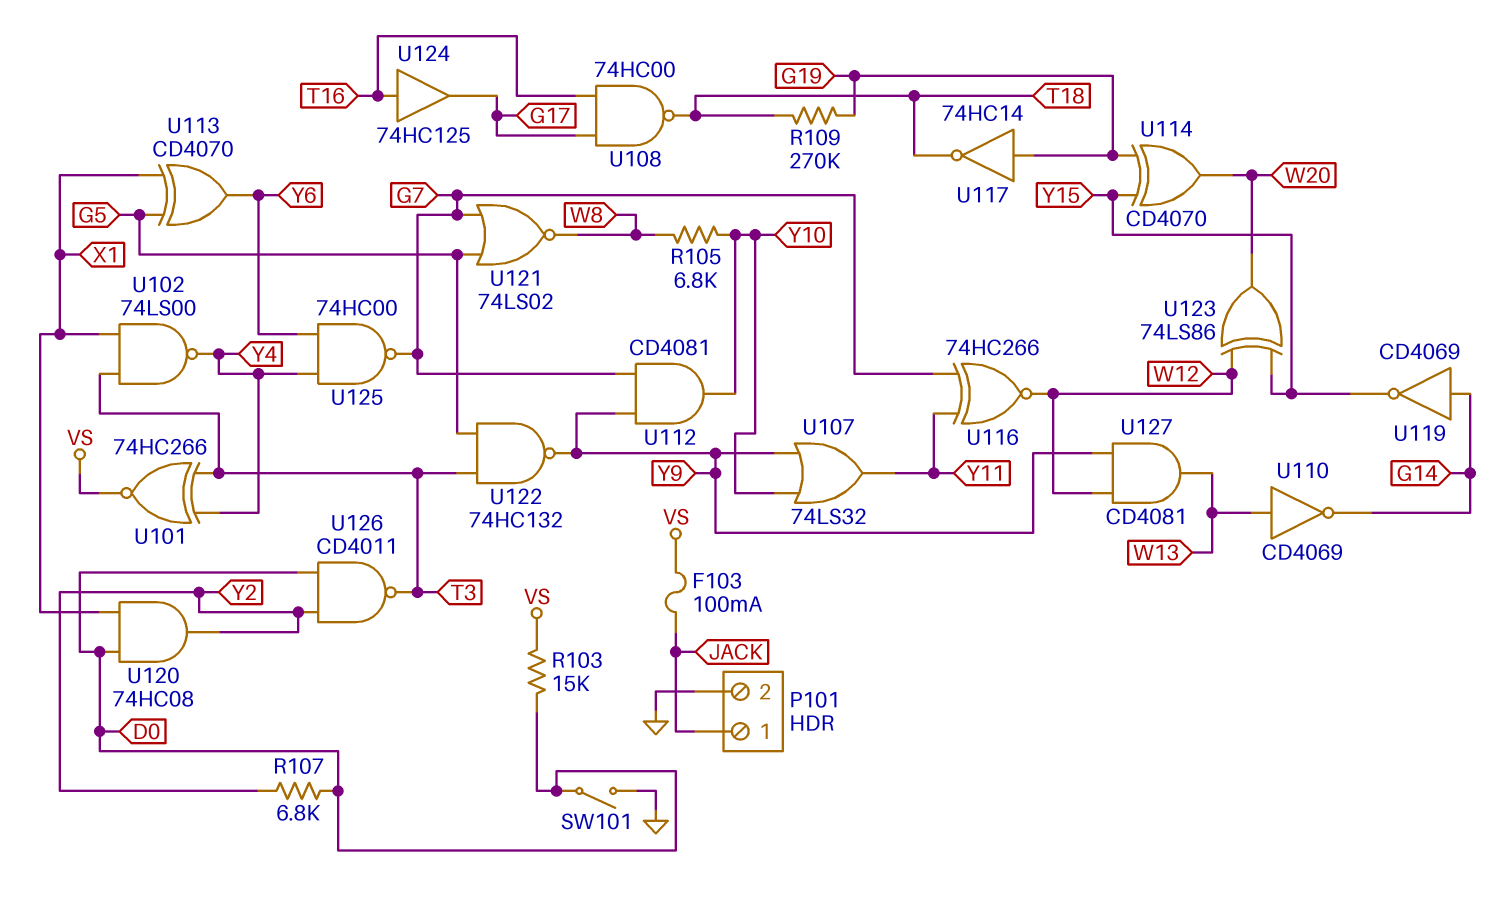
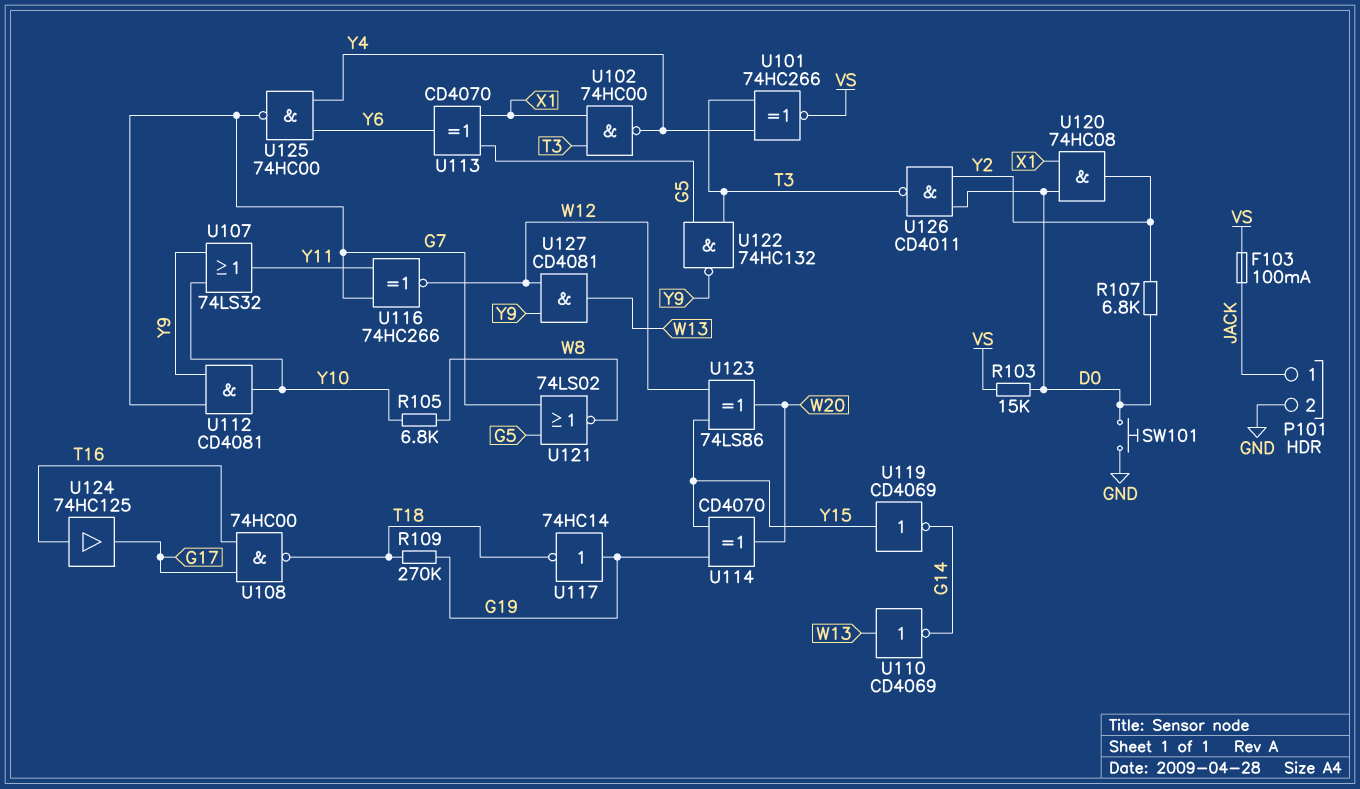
SW101: switch (D0, GND) -> button (D0, GND)
U102: NAND 74LS00 (in T3, in X1, out Y4) -> NAND 74HC00 (in T3, in X1, out Y4)
U119: NOT CD4069 (in G14, out Y15) -> NOT CD4069 (in Y15, out G14)

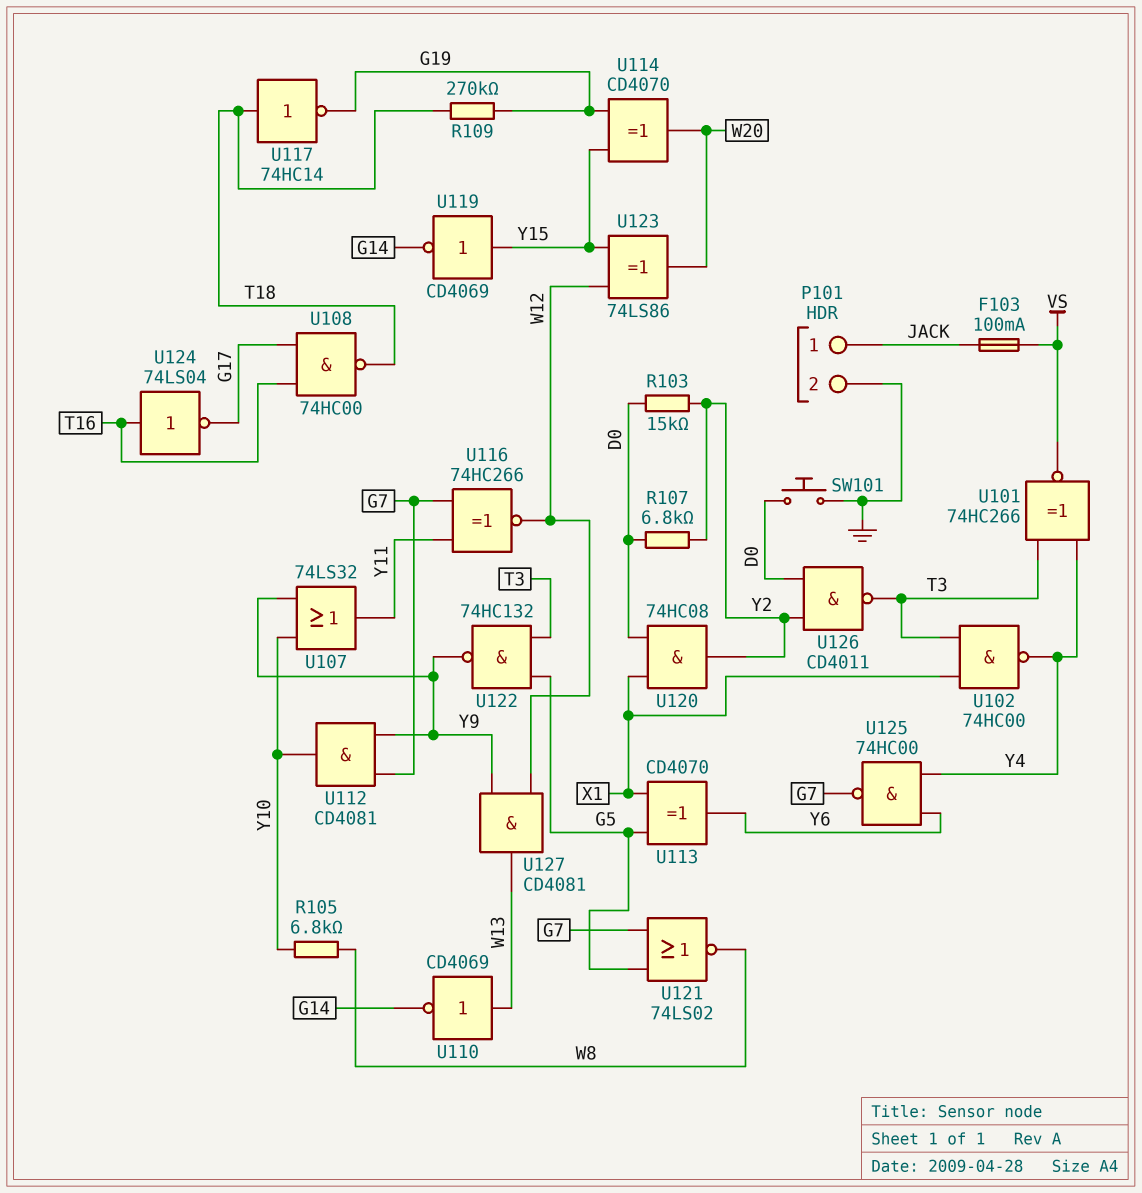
R103: 15k (D0, VS) -> 15k (D0, Y2)
U117: NOT 74HC14 (in G19, out T18) -> NOT 74HC14 (in T18, out G19)
U124: buffer 74HC125 (in T16, out G17) -> NOT 74LS04 (in T16, out G17)

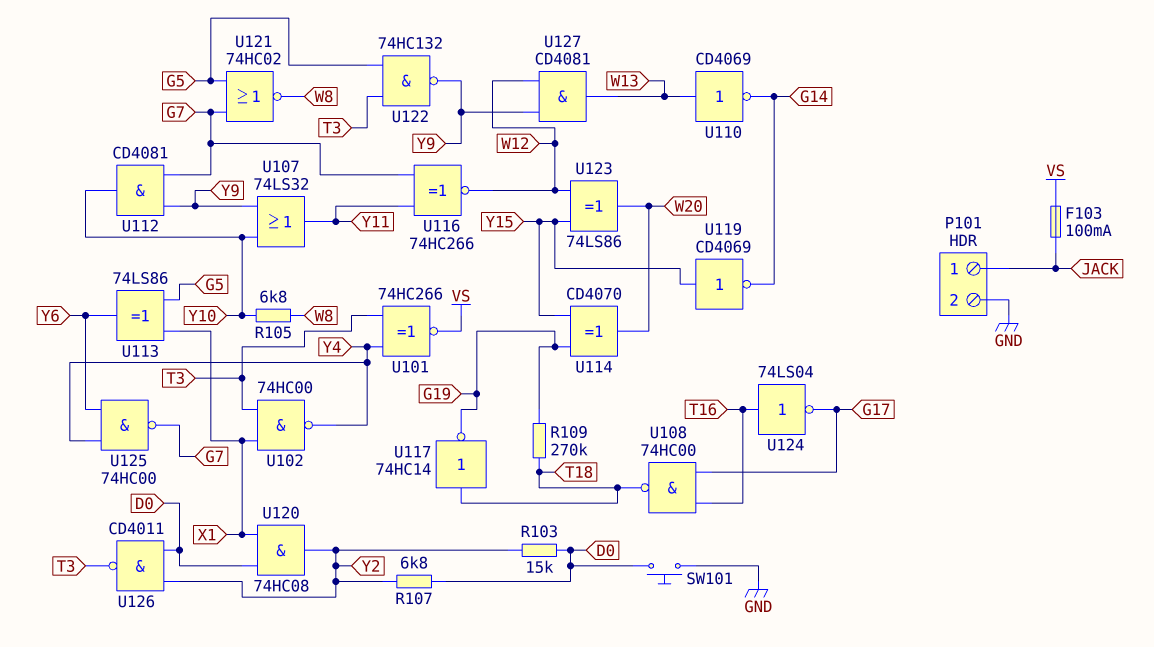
U113: XOR CD4070 (in G5, in X1, out Y6) -> XOR 74LS86 (in G5, in X1, out Y6)
U121: NOR 74LS02 (in G5, in G7, out W8) -> NOR 74HC02 (in G5, in G7, out W8)

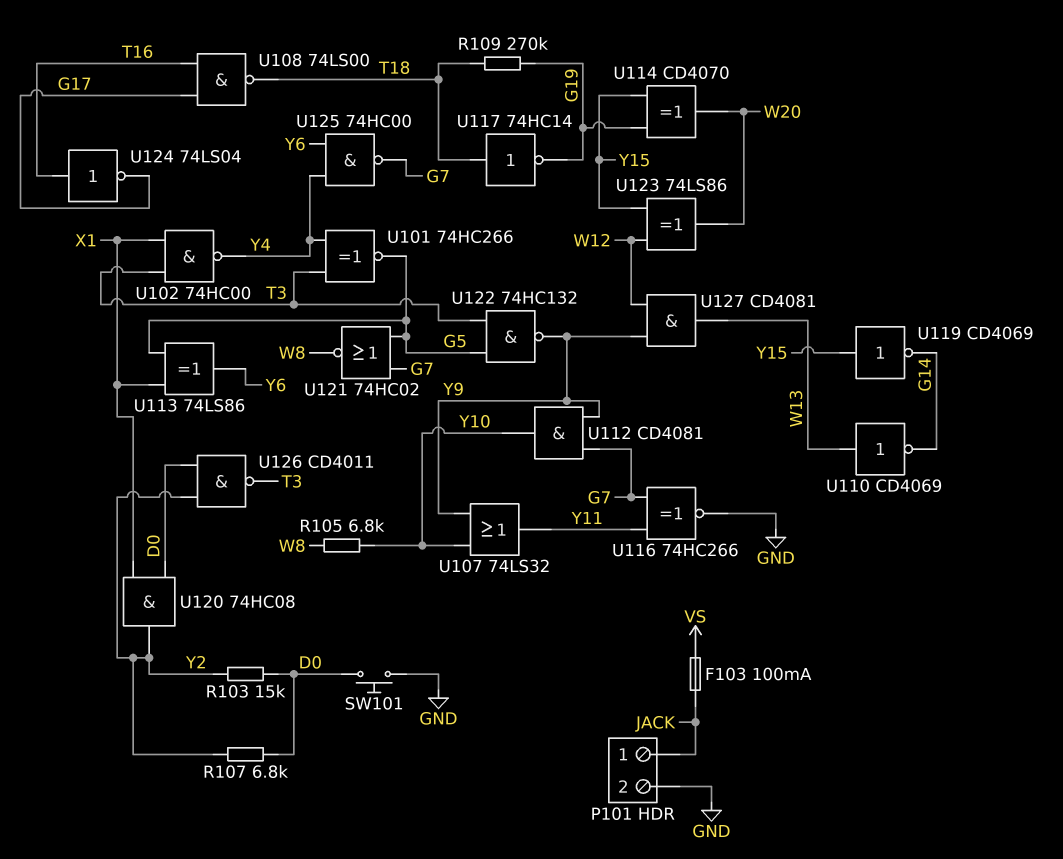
U101: XNOR 74HC266 (in T3, in Y4, out VS) -> XNOR 74HC266 (in T3, in Y4, out G5)
U108: NAND 74HC00 (in G17, in T16, out T18) -> NAND 74LS00 (in G17, in T16, out T18)
U116: XNOR 74HC266 (in G7, in Y11, out W12) -> XNOR 74HC266 (in G7, in Y11, out GND)

